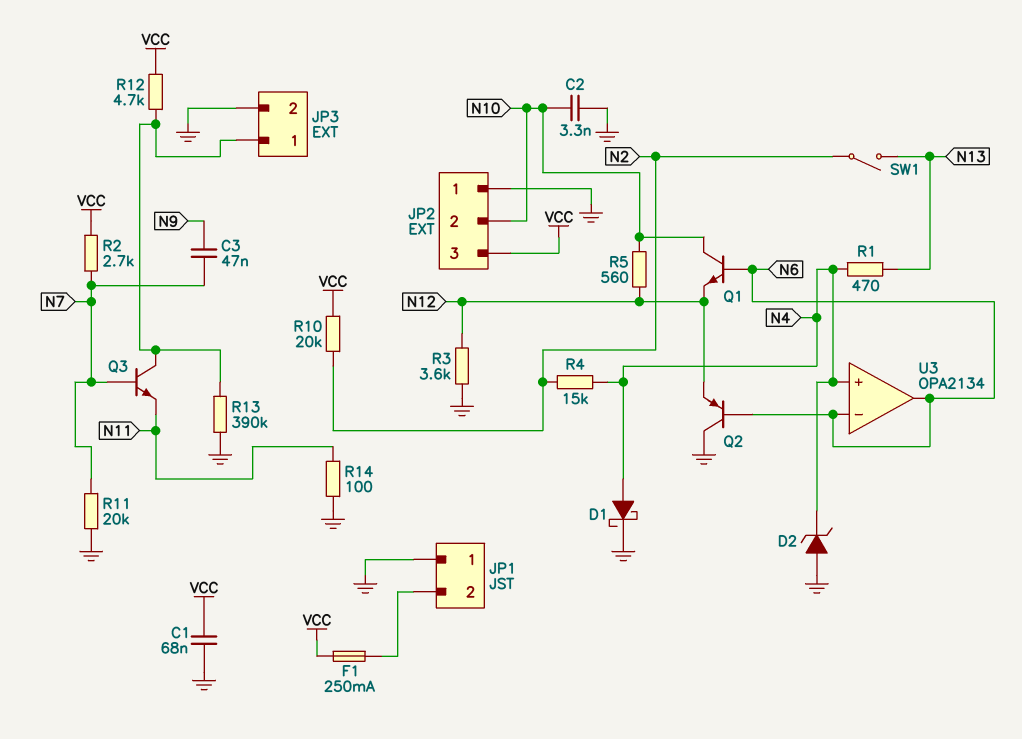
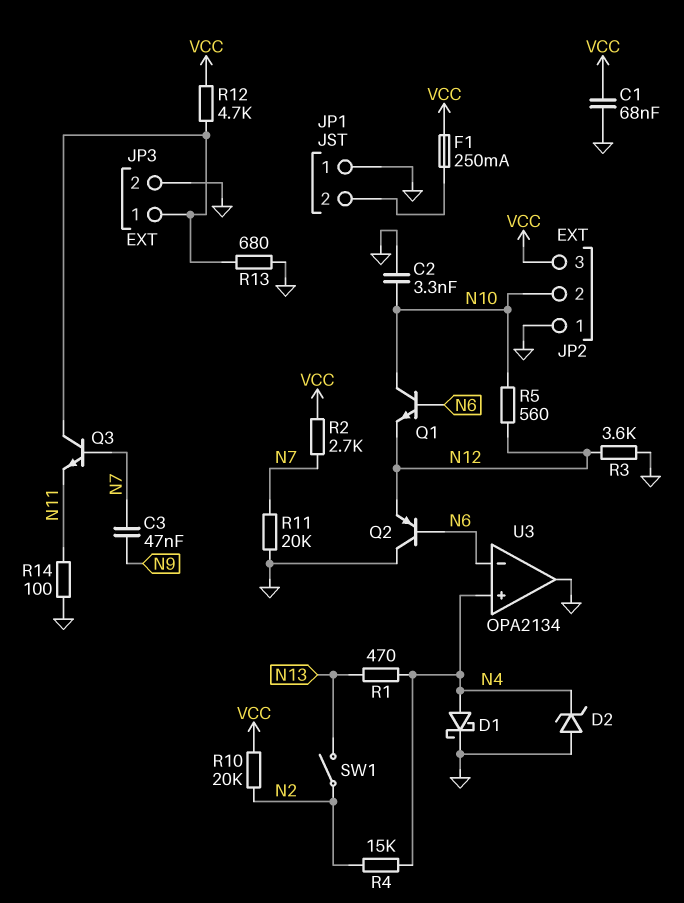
R13: 390k (GND, JP3/1) -> 680 (GND, JP3/1)
U3 pin out: N6 -> GND

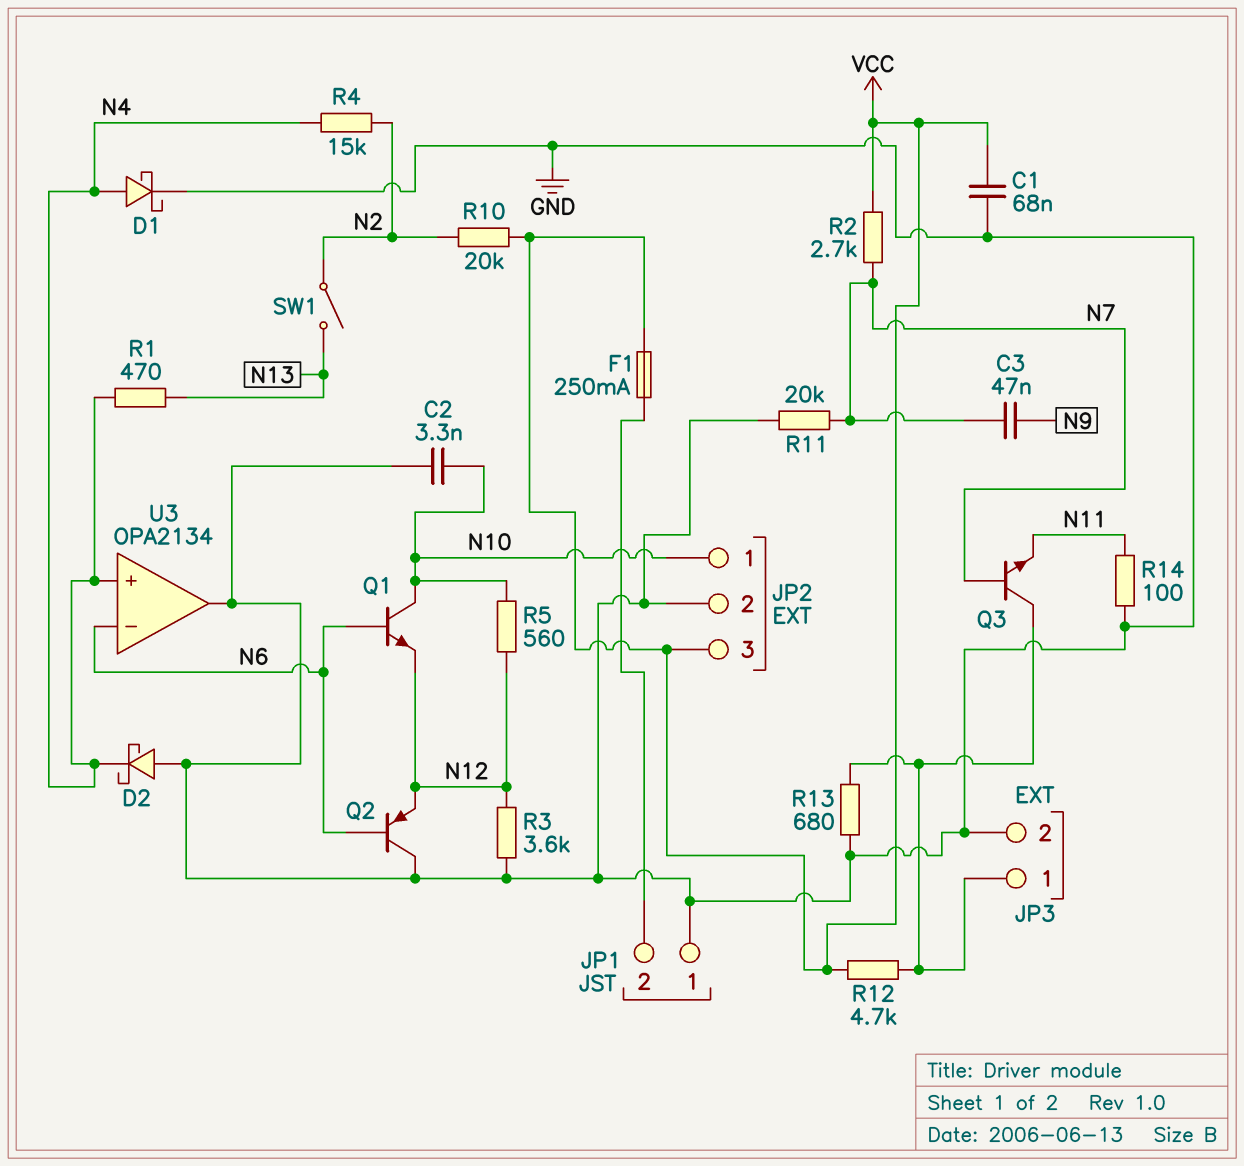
D2: zener (A GND, K N4) -> schottky (A GND, K N4)
JP2 pin 1: GND -> N10
JP2 pin 2: N10 -> GND

